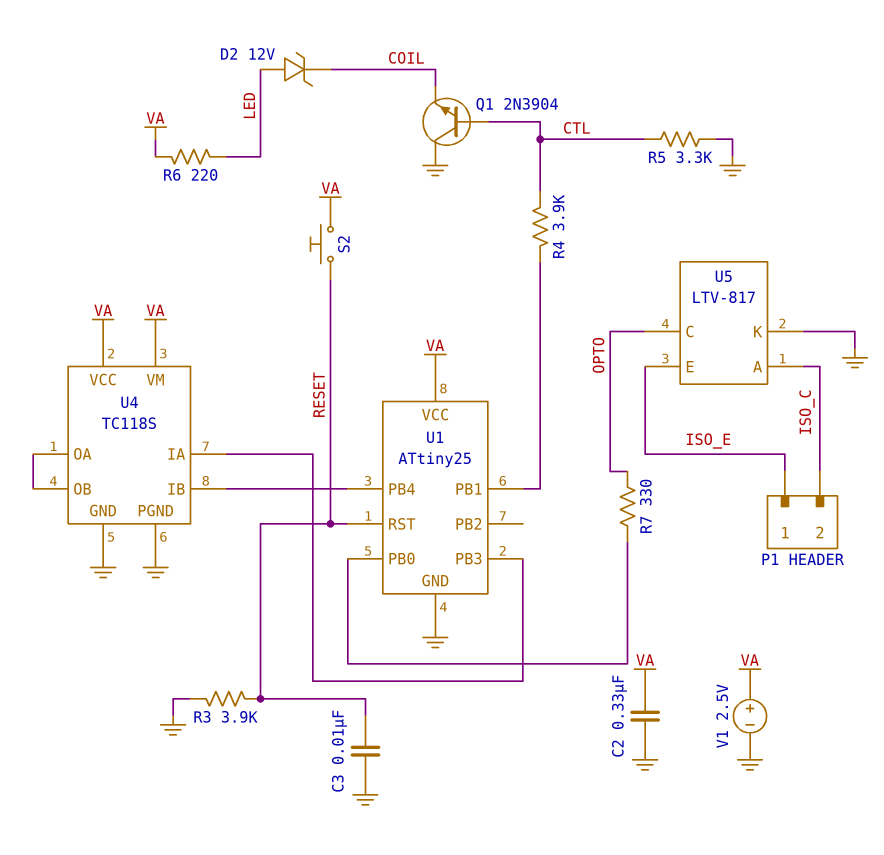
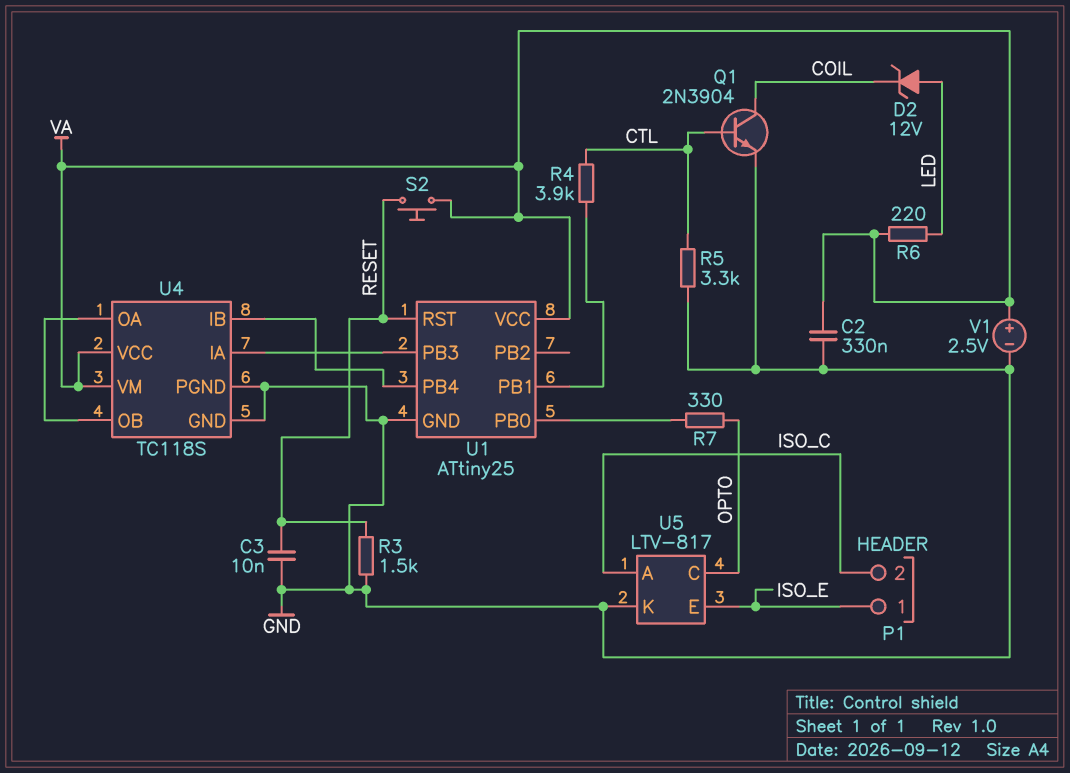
Q1: NPN 2N3904 (B CTL, C GND, E COIL) -> NPN 2N3904 (B CTL, C COIL, E GND)
R3: 3.9k (GND, RESET) -> 1.5k (GND, RESET)

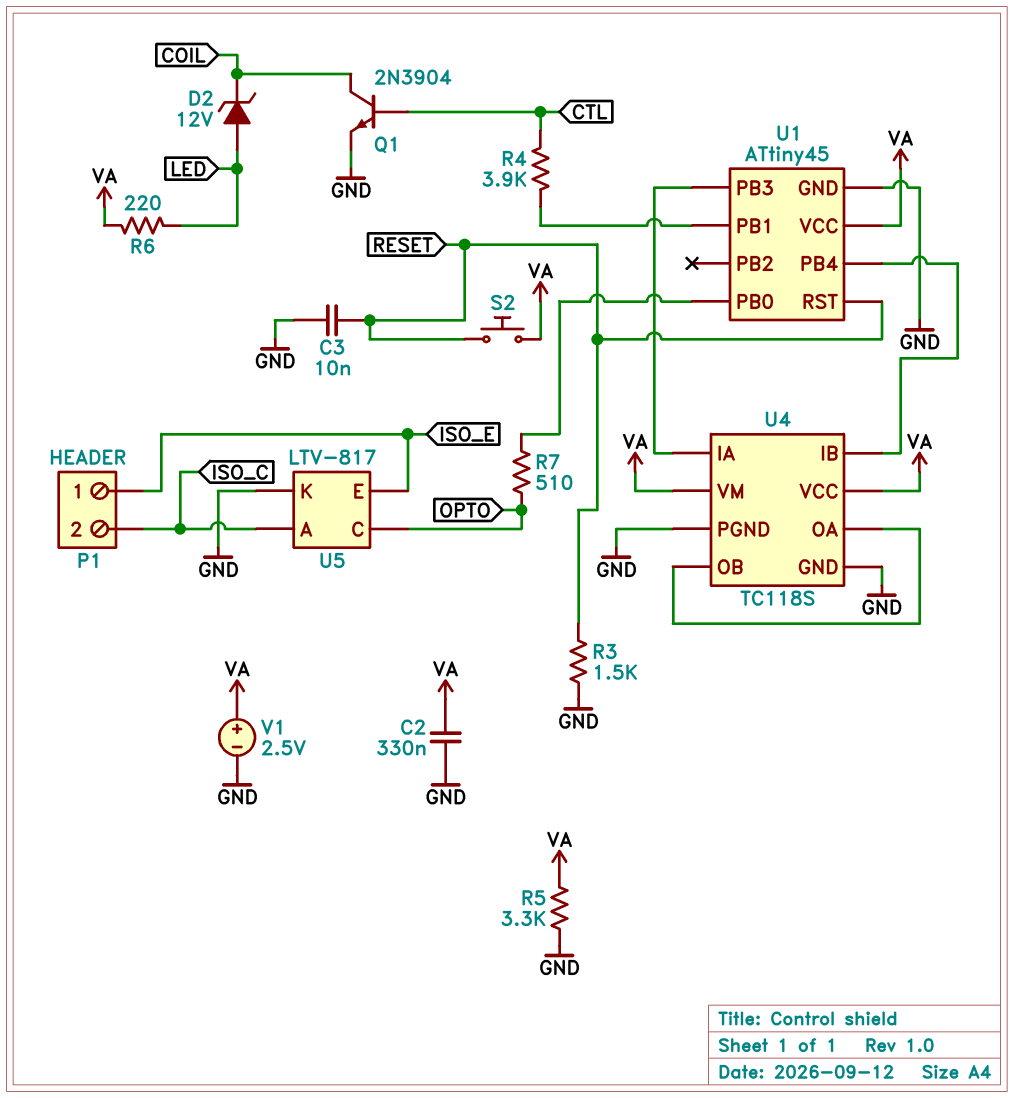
R5: 3.3k (CTL, GND) -> 3.3k (GND, VA)
R7: 330 (OPTO, U1/PB0) -> 510 (OPTO, U1/PB0)
U1: ATtiny25 -> ATtiny45

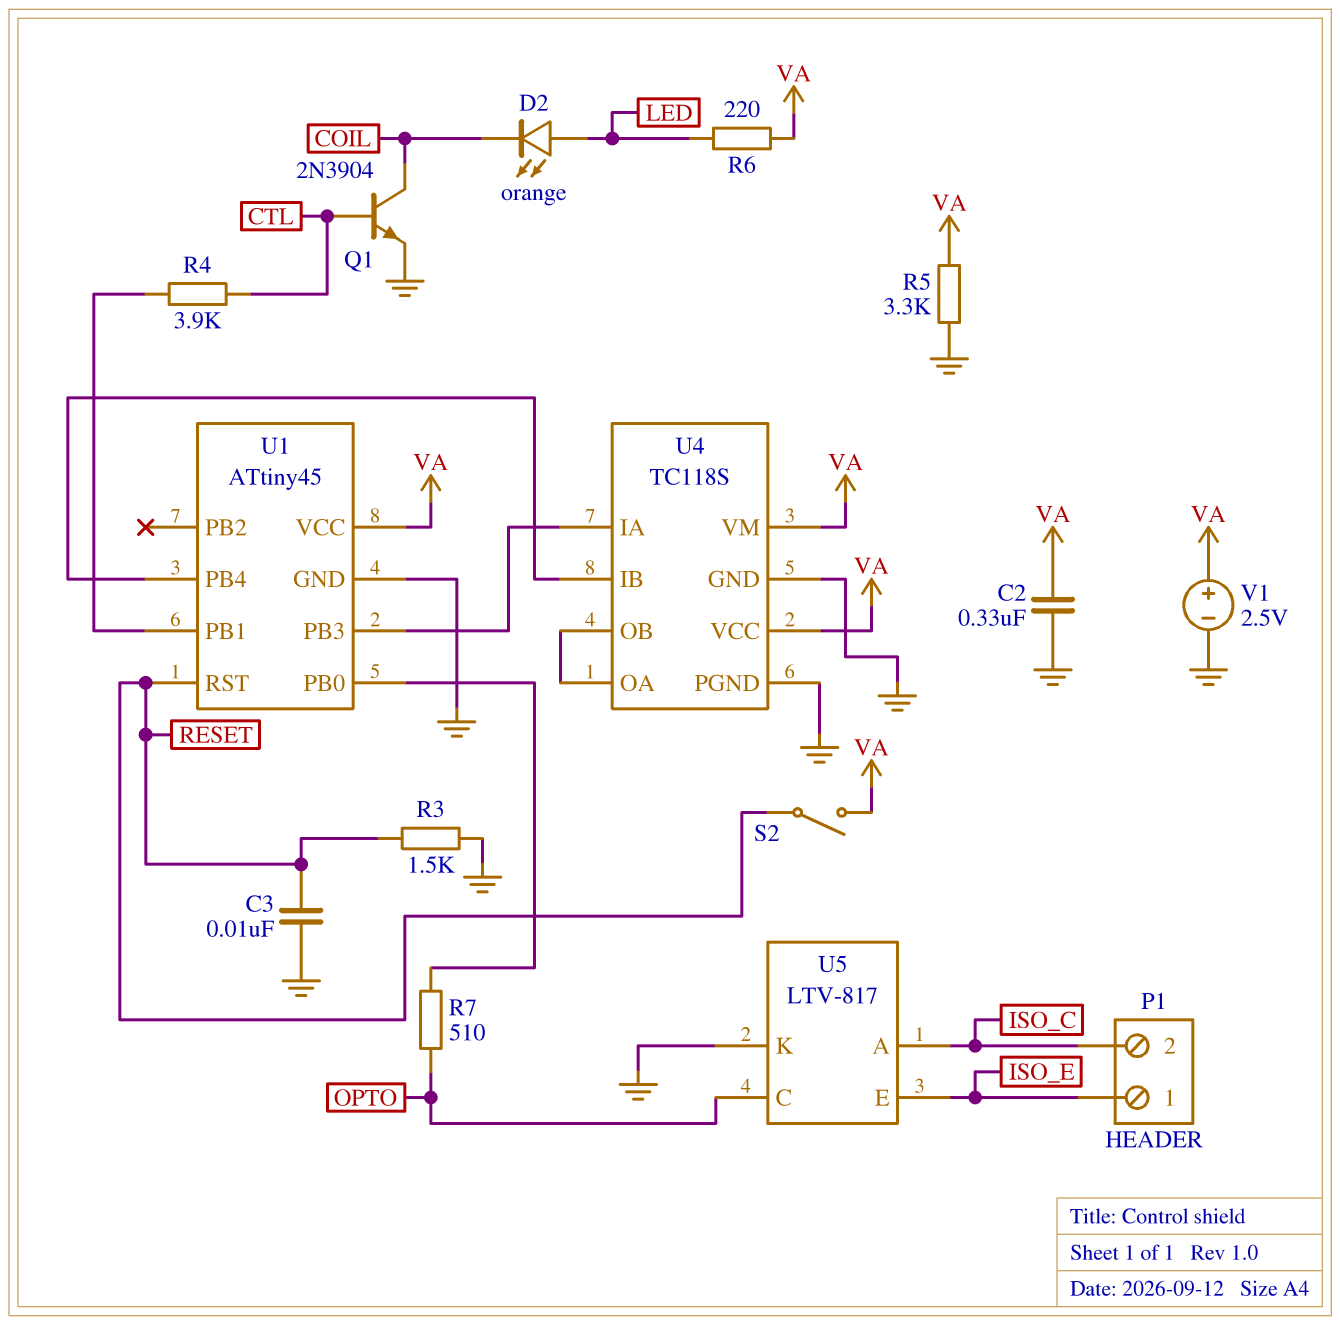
D2: zener 12V (A LED, K COIL) -> LED orange (A LED, K COIL)
S2: button (RESET, VA) -> switch (RESET, VA)

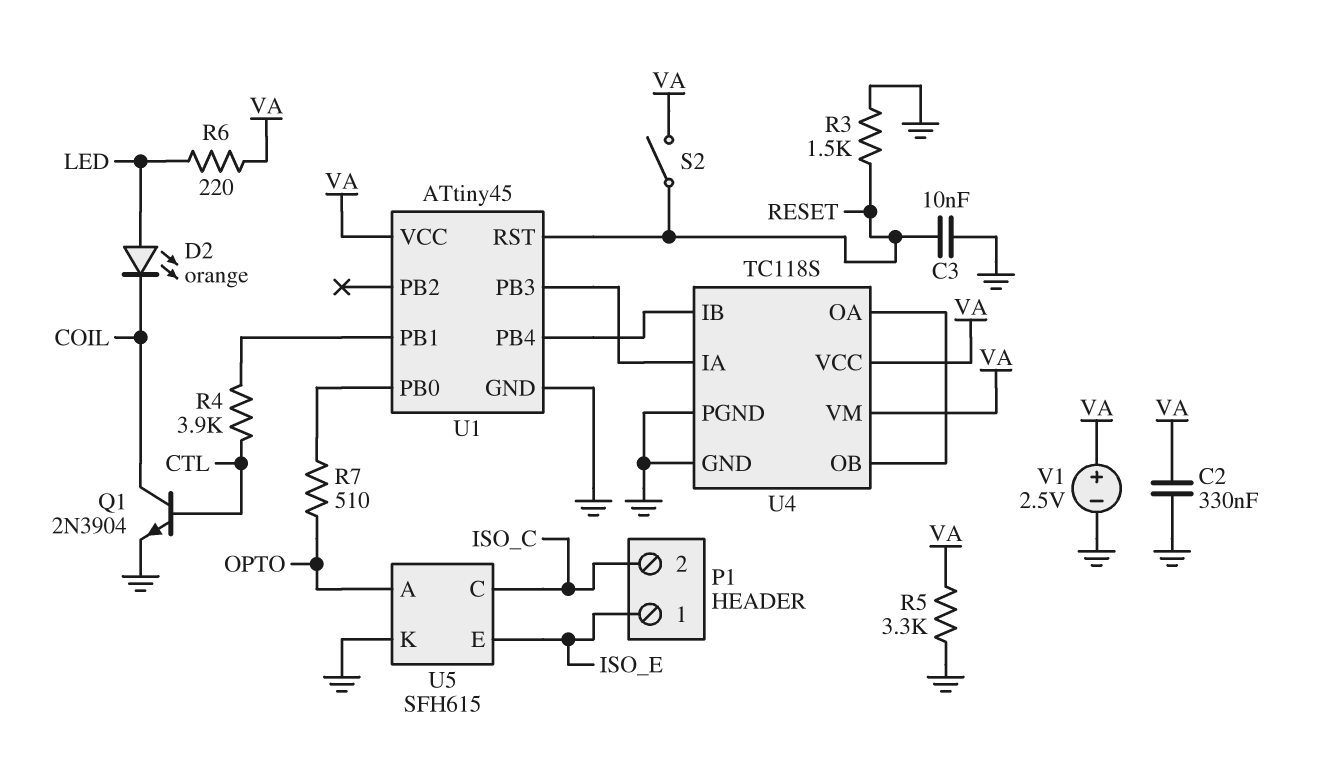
U5: LTV-817 -> SFH615
U5 pin A: ISO_C -> OPTO
U5 pin C: OPTO -> ISO_C

